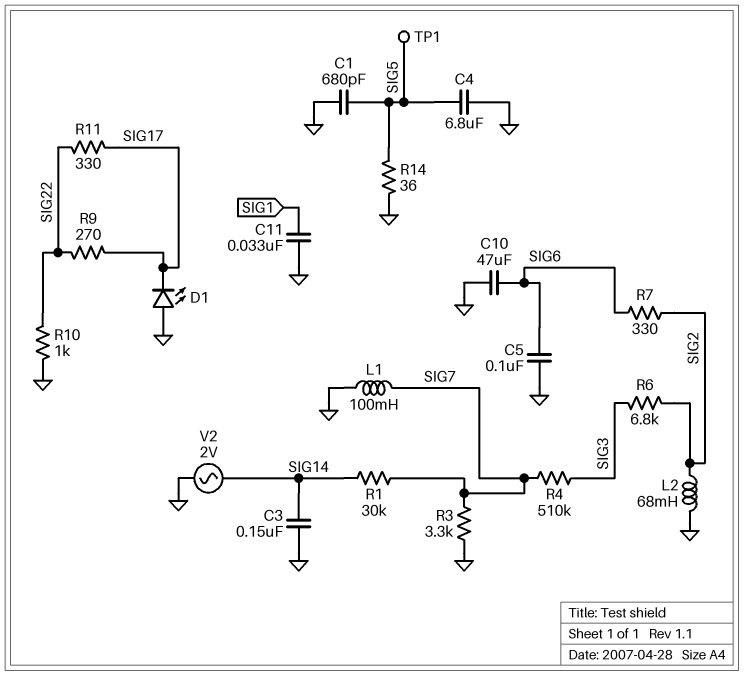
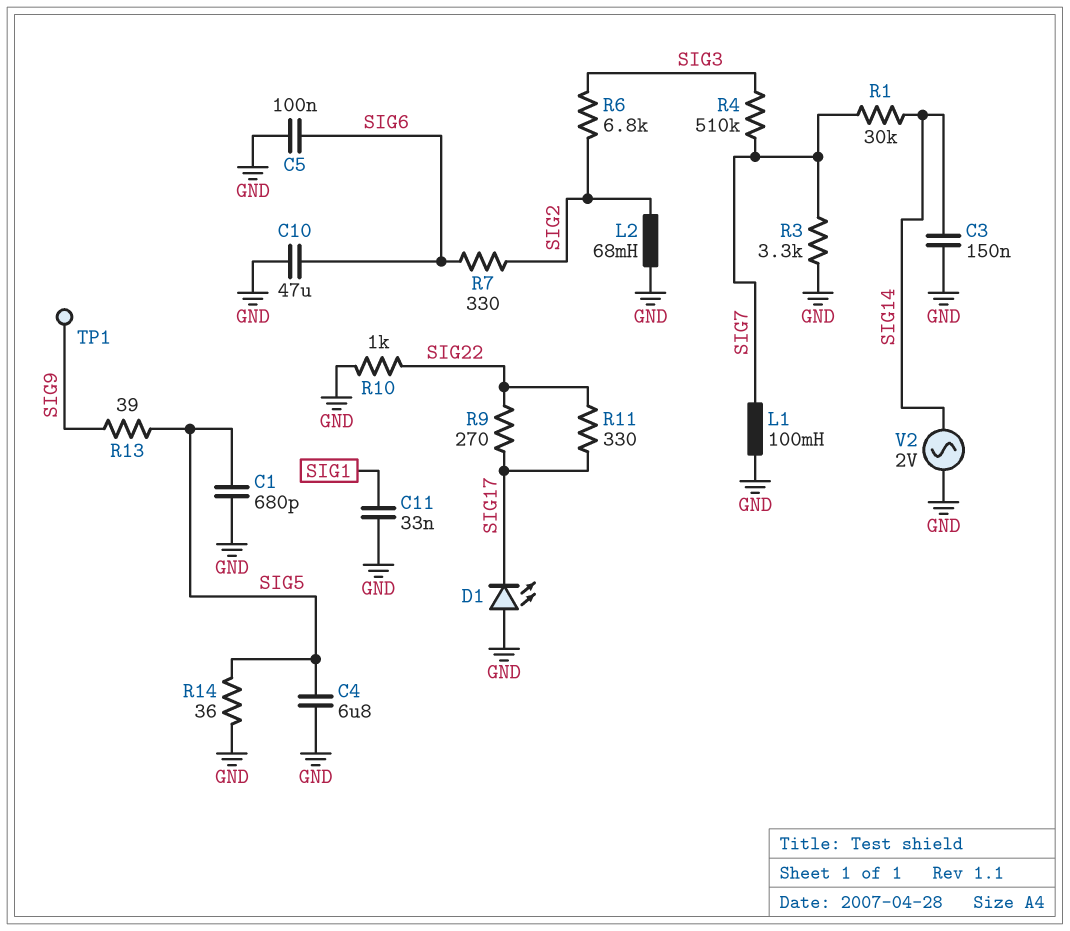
R13: none -> 39 (SIG5, SIG9)
TP1: test point (SIG5) -> test point (SIG9)

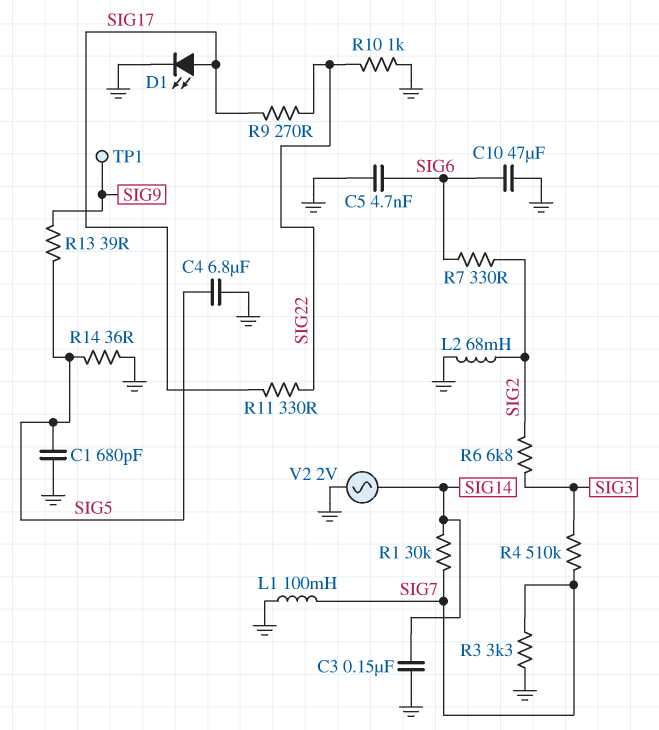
C5: 100nF (GND, SIG6) -> 4.7nF (GND, SIG6)
C11: 33nF (GND, SIG1) -> none
D1: LED (A GND, K SIG17) -> LED (A SIG17, K GND)

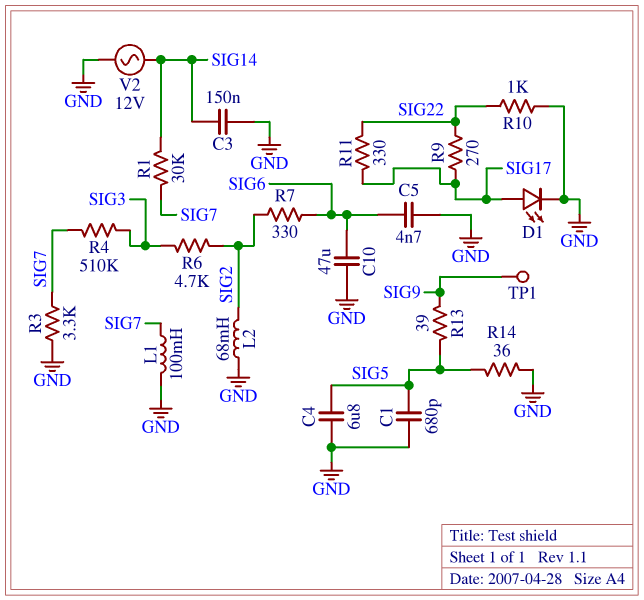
R6: 6.8k (SIG2, SIG3) -> 4.7k (SIG2, SIG3)
V2: AC 2V (GND, SIG14) -> AC 12V (GND, SIG14)

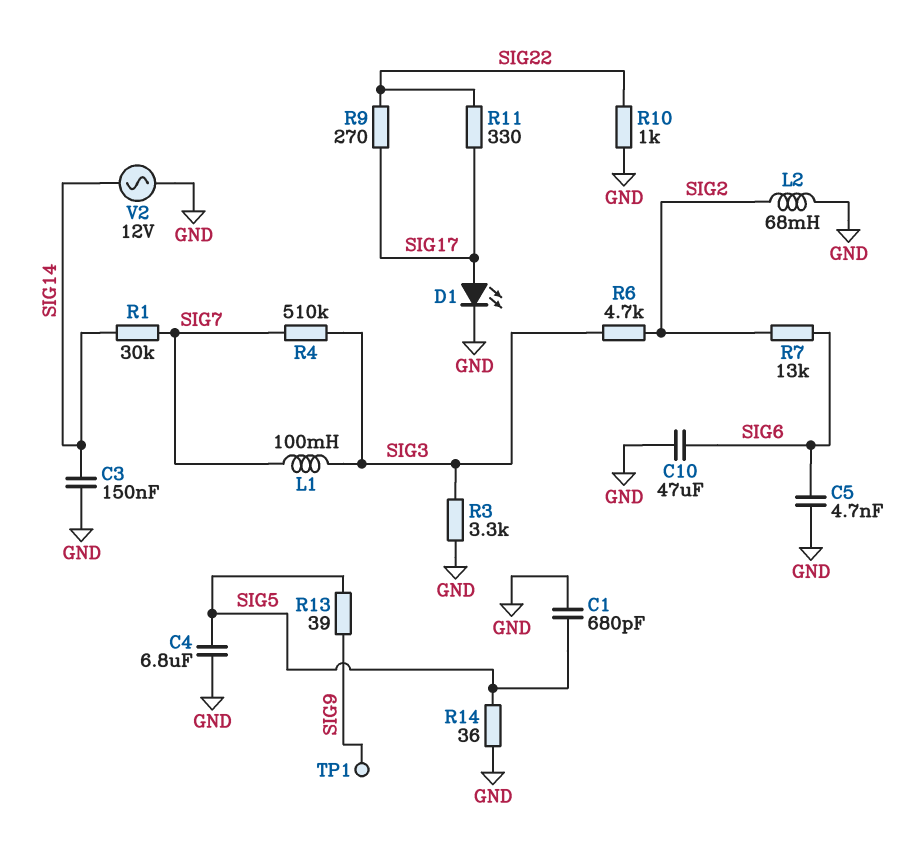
L1: 100mH (GND, SIG7) -> 100mH (SIG3, SIG7)
R3: 3.3k (GND, SIG7) -> 3.3k (GND, SIG3)
R7: 330 (SIG2, SIG6) -> 13k (SIG2, SIG6)

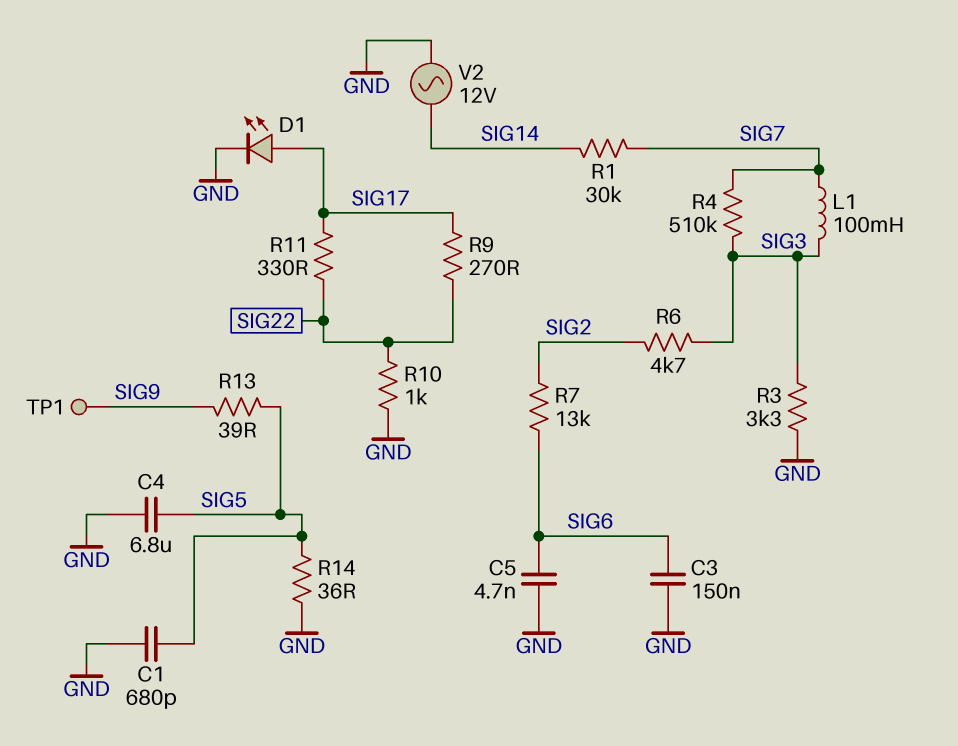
C3: 150nF (GND, SIG14) -> 150nF (GND, SIG6)
C10: 47uF (GND, SIG6) -> none
L2: 68mH (GND, SIG2) -> none

